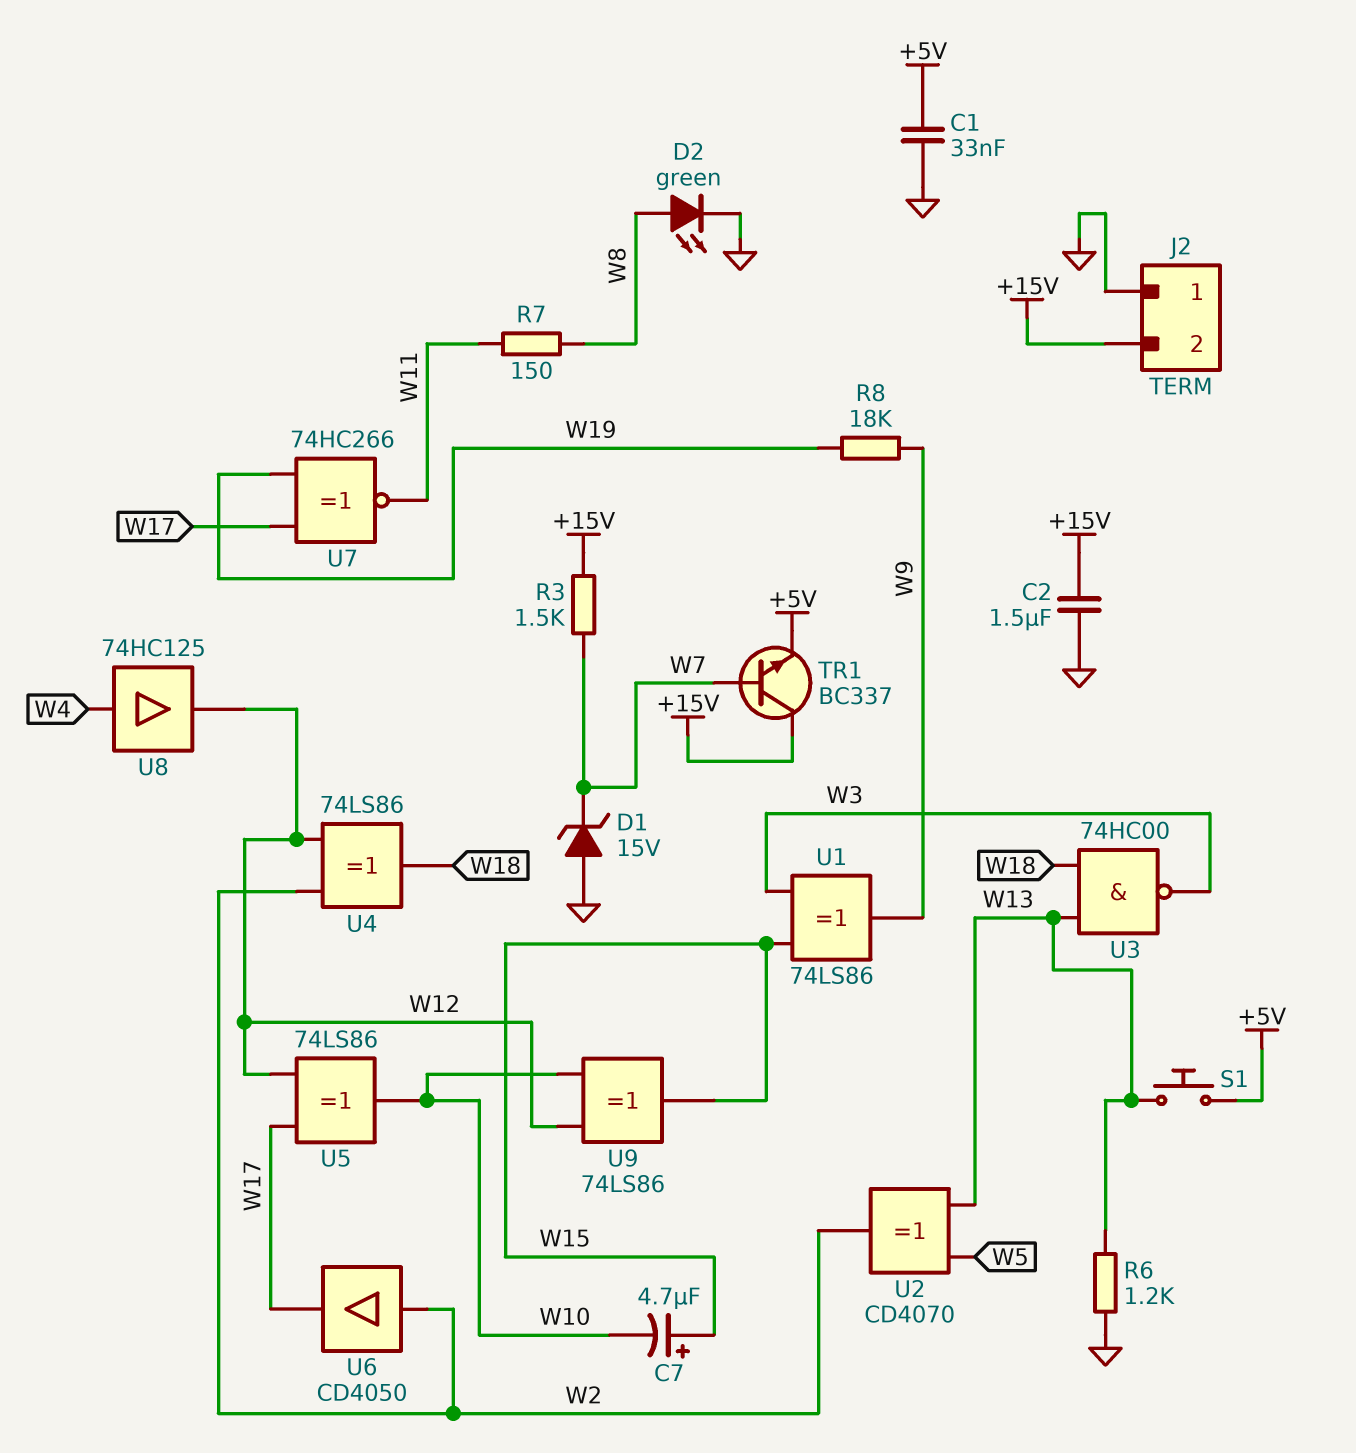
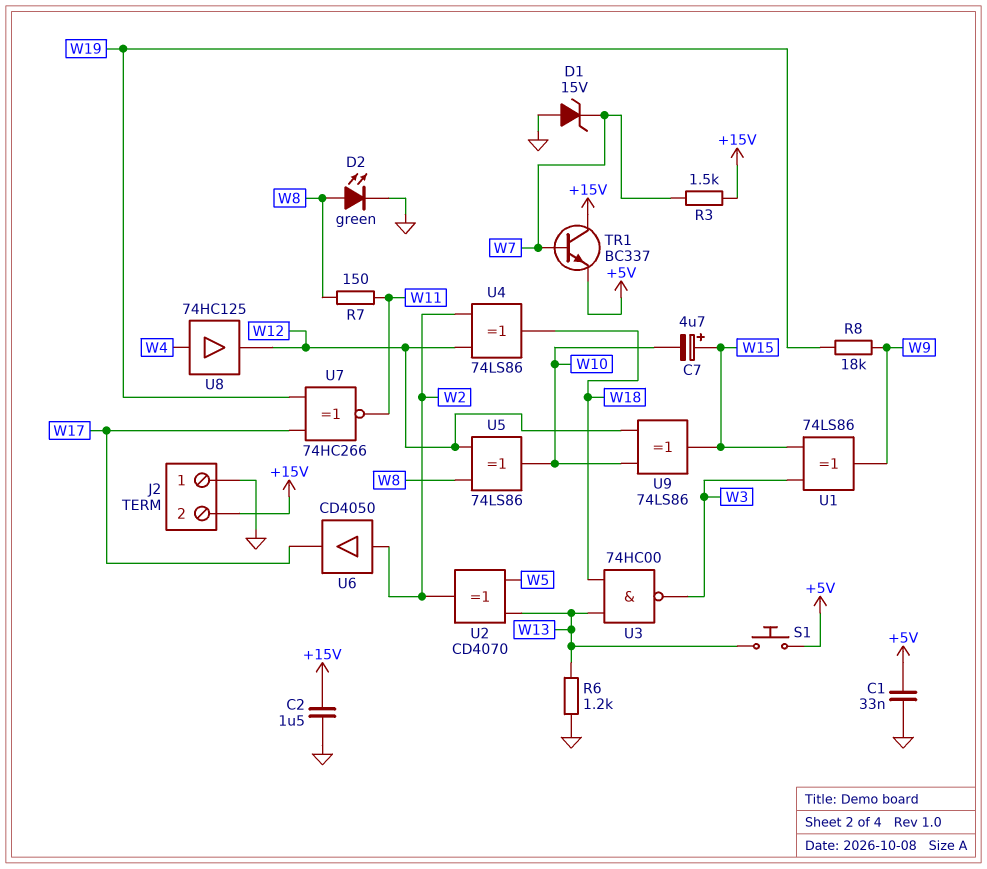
U5: XOR 74LS86 (in W12, in W17, out W10) -> XOR 74LS86 (in W8, in W12, out W10)

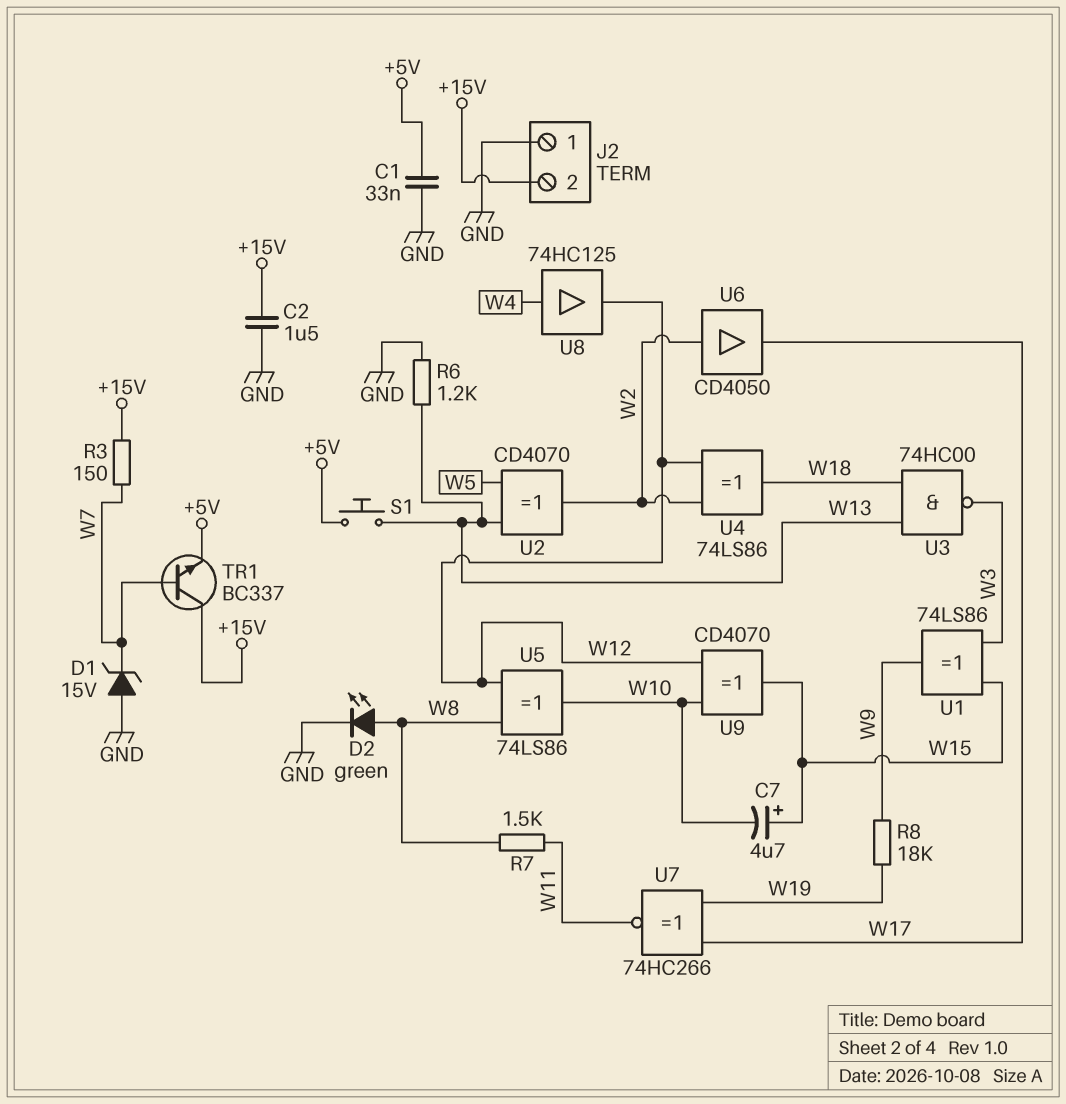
R3: 1.5k (+15V, W7) -> 150 (+15V, W7)
R7: 150 (W8, W11) -> 1.5k (W8, W11)
U9: XOR 74LS86 (in W10, in W12, out W15) -> XOR CD4070 (in W10, in W12, out W15)

